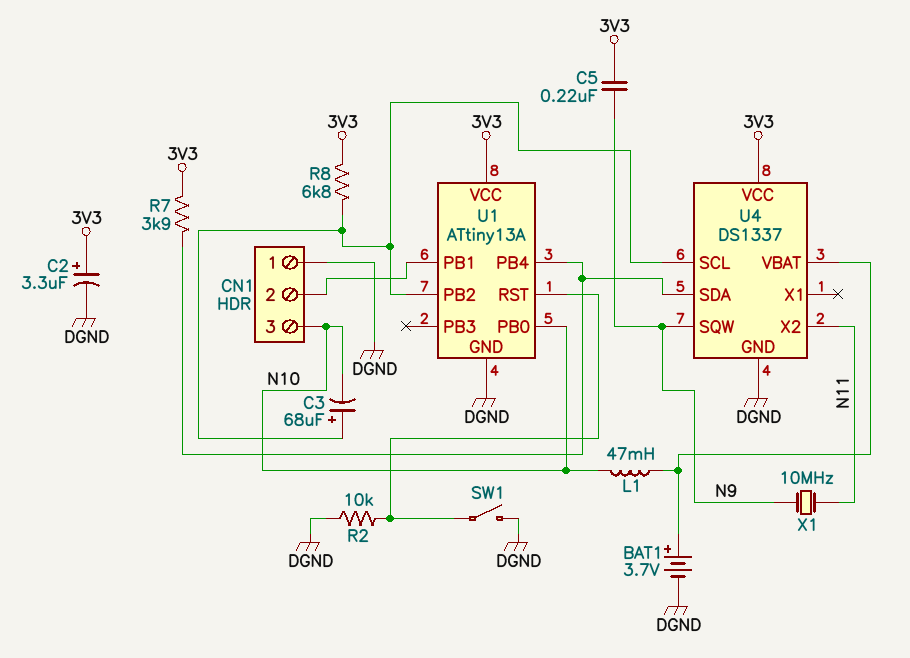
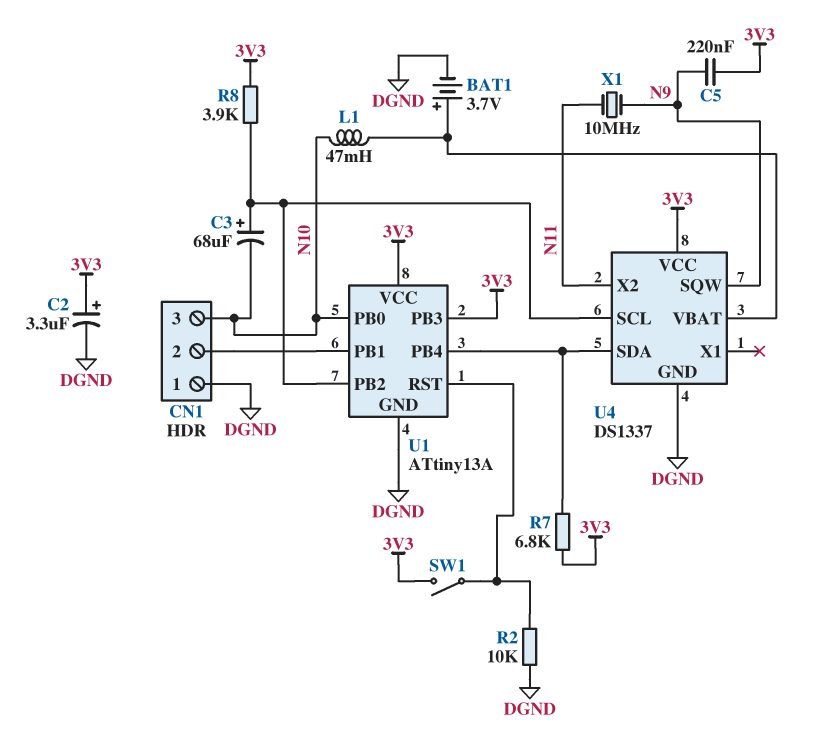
R7: 3.9k (3V3, U1/PB4) -> 6.8k (3V3, U1/PB4)
R8: 6.8k (3V3, U1/PB2) -> 3.9k (3V3, U1/PB2)
SW1: switch (DGND, U1/RST) -> switch (3V3, U1/RST)
U1 pin PB3: none -> 3V3

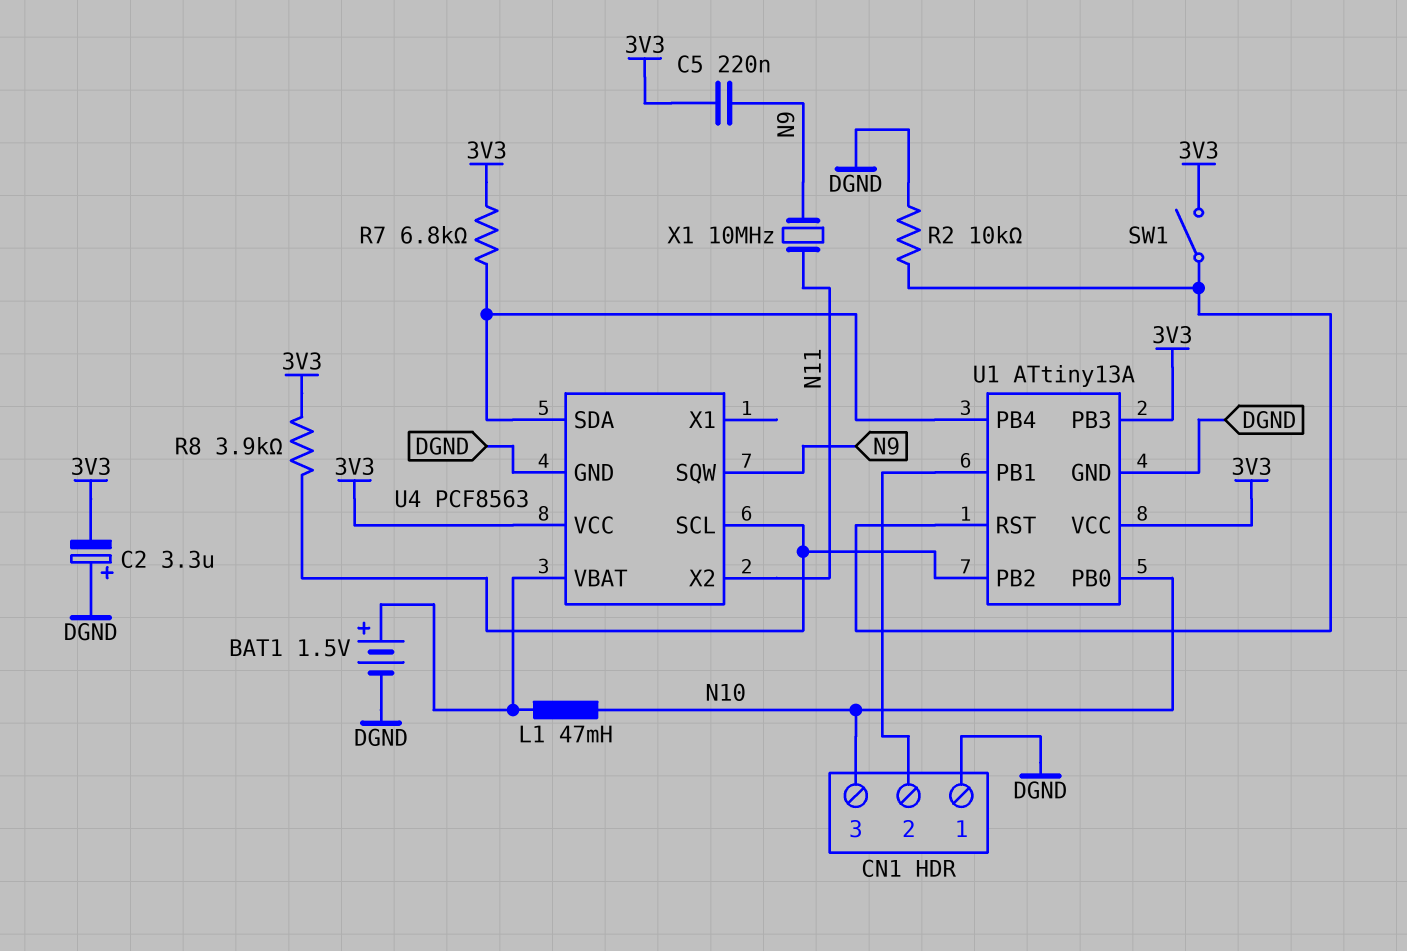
BAT1: 3.7V (plus U4/VBAT, minus DGND) -> 1.5V (plus U4/VBAT, minus DGND)
C2: 3.3uF (plus 3V3, minus DGND) -> 3.3uF (plus DGND, minus 3V3)
C3: 68uF (plus U1/PB2, minus N10) -> none
U4: DS1337 -> PCF8563

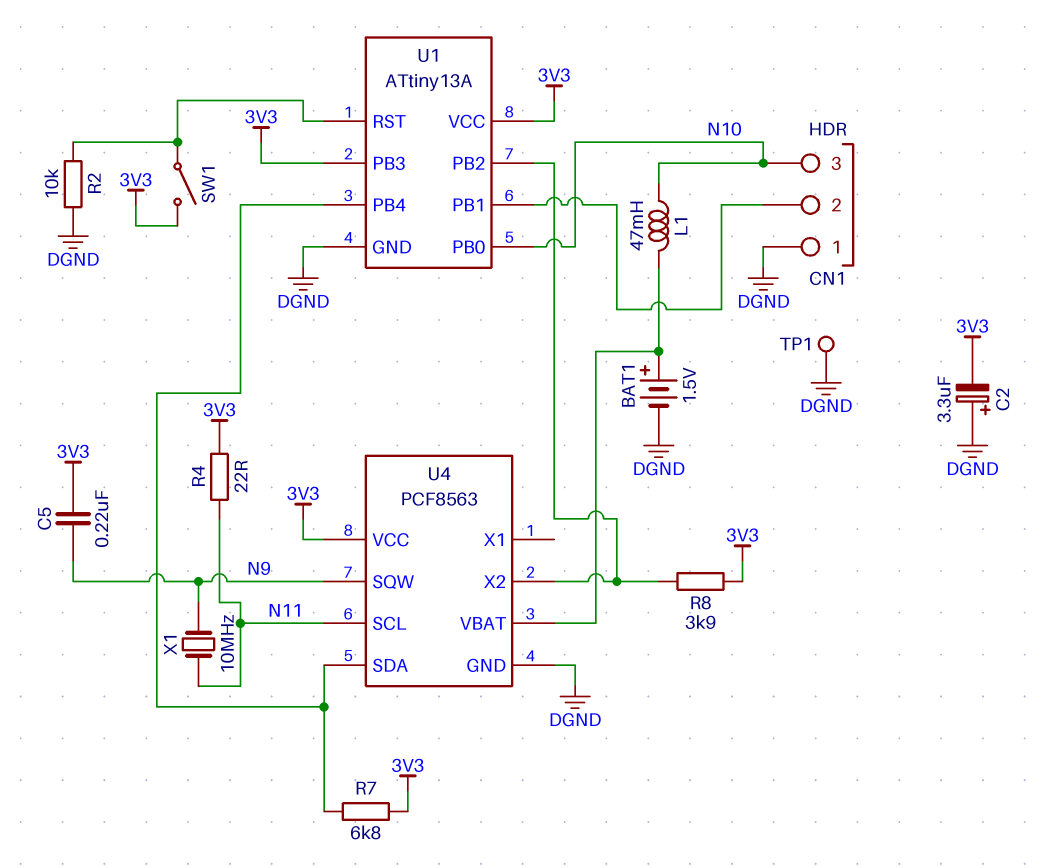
R4: none -> 22 (3V3, N11)
TP1: none -> test point (DGND)
U4 pin SCL: U1/PB2 -> N11
U4 pin X2: N11 -> U1/PB2

